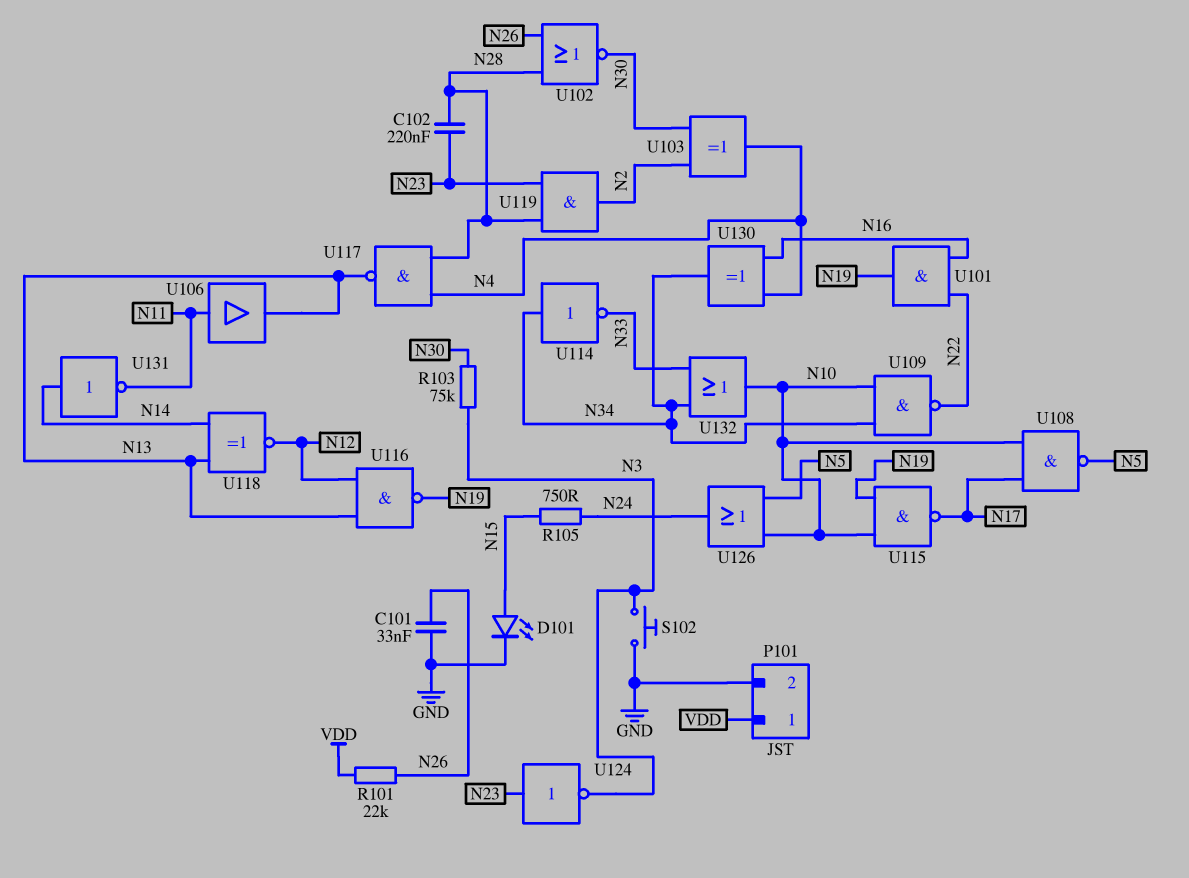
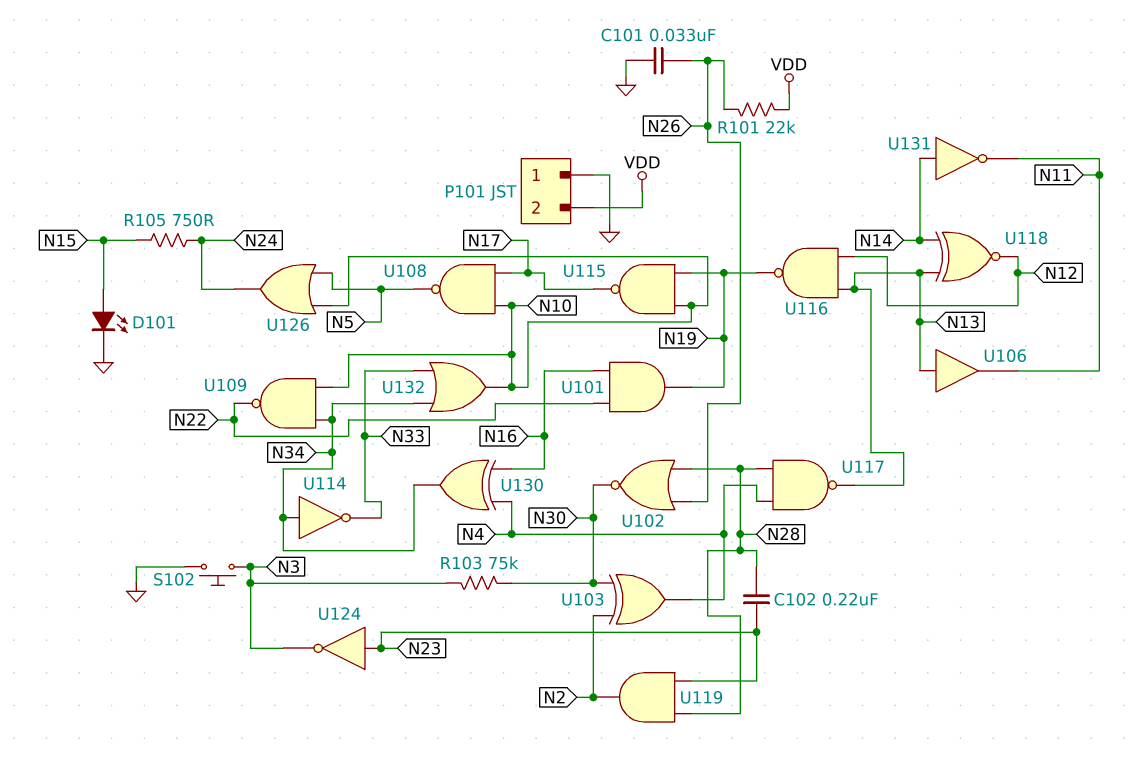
P101 pin 1: VDD -> GND
P101 pin 2: GND -> VDD
U106: buffer (in N11, out N13) -> buffer (in N13, out N11)

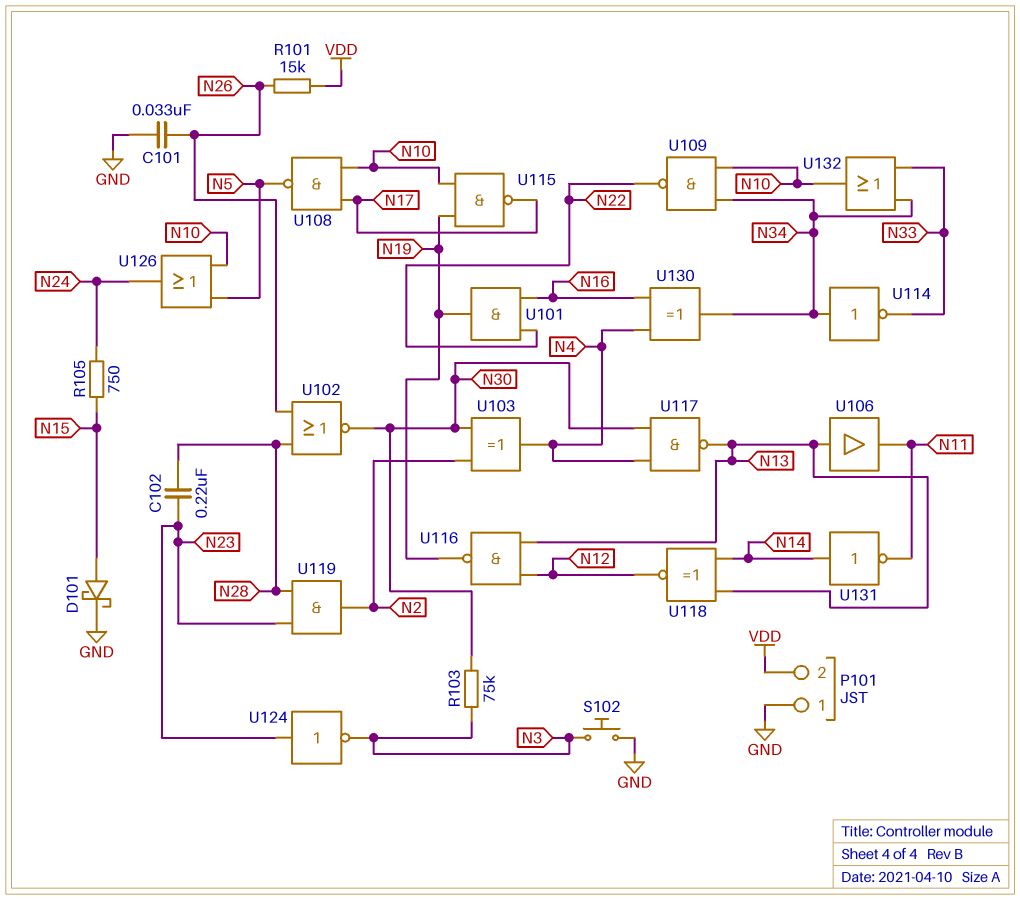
D101: LED (A N15, K GND) -> schottky (A N15, K GND)
R101: 22k (N26, VDD) -> 15k (N26, VDD)
U117: NAND (in N4, in N28, out N13) -> NAND (in N4, in N30, out N13)

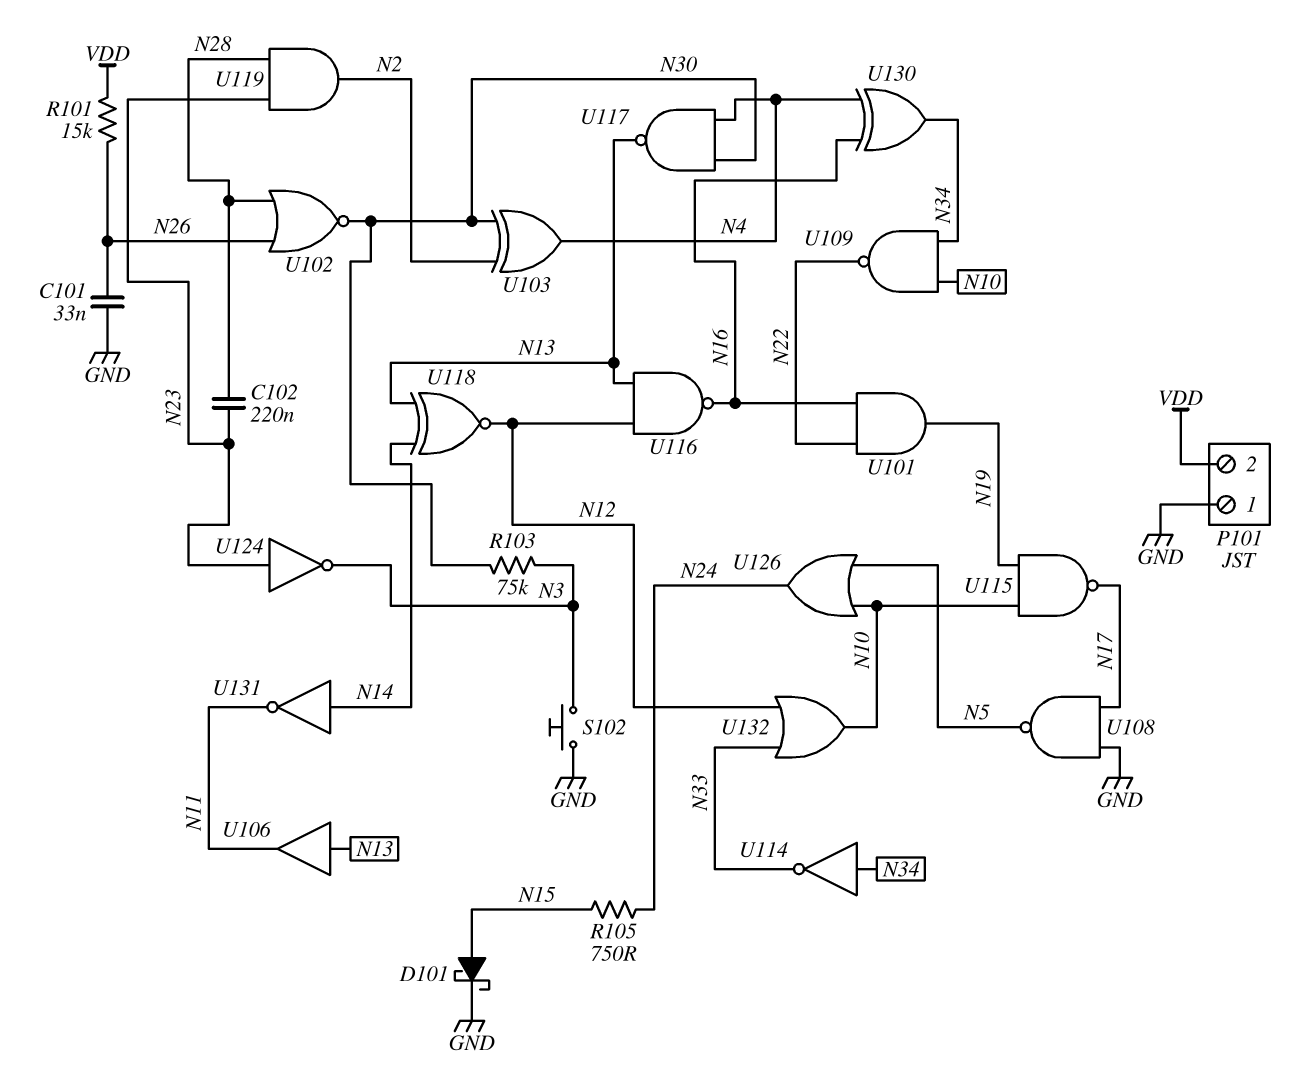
U108: NAND (in N10, in N17, out N5) -> NAND (in GND, in N17, out N5)
U116: NAND (in N12, in N13, out N19) -> NAND (in N12, in N13, out N16)
U132: OR (in N33, in N34, out N10) -> OR (in N12, in N33, out N10)

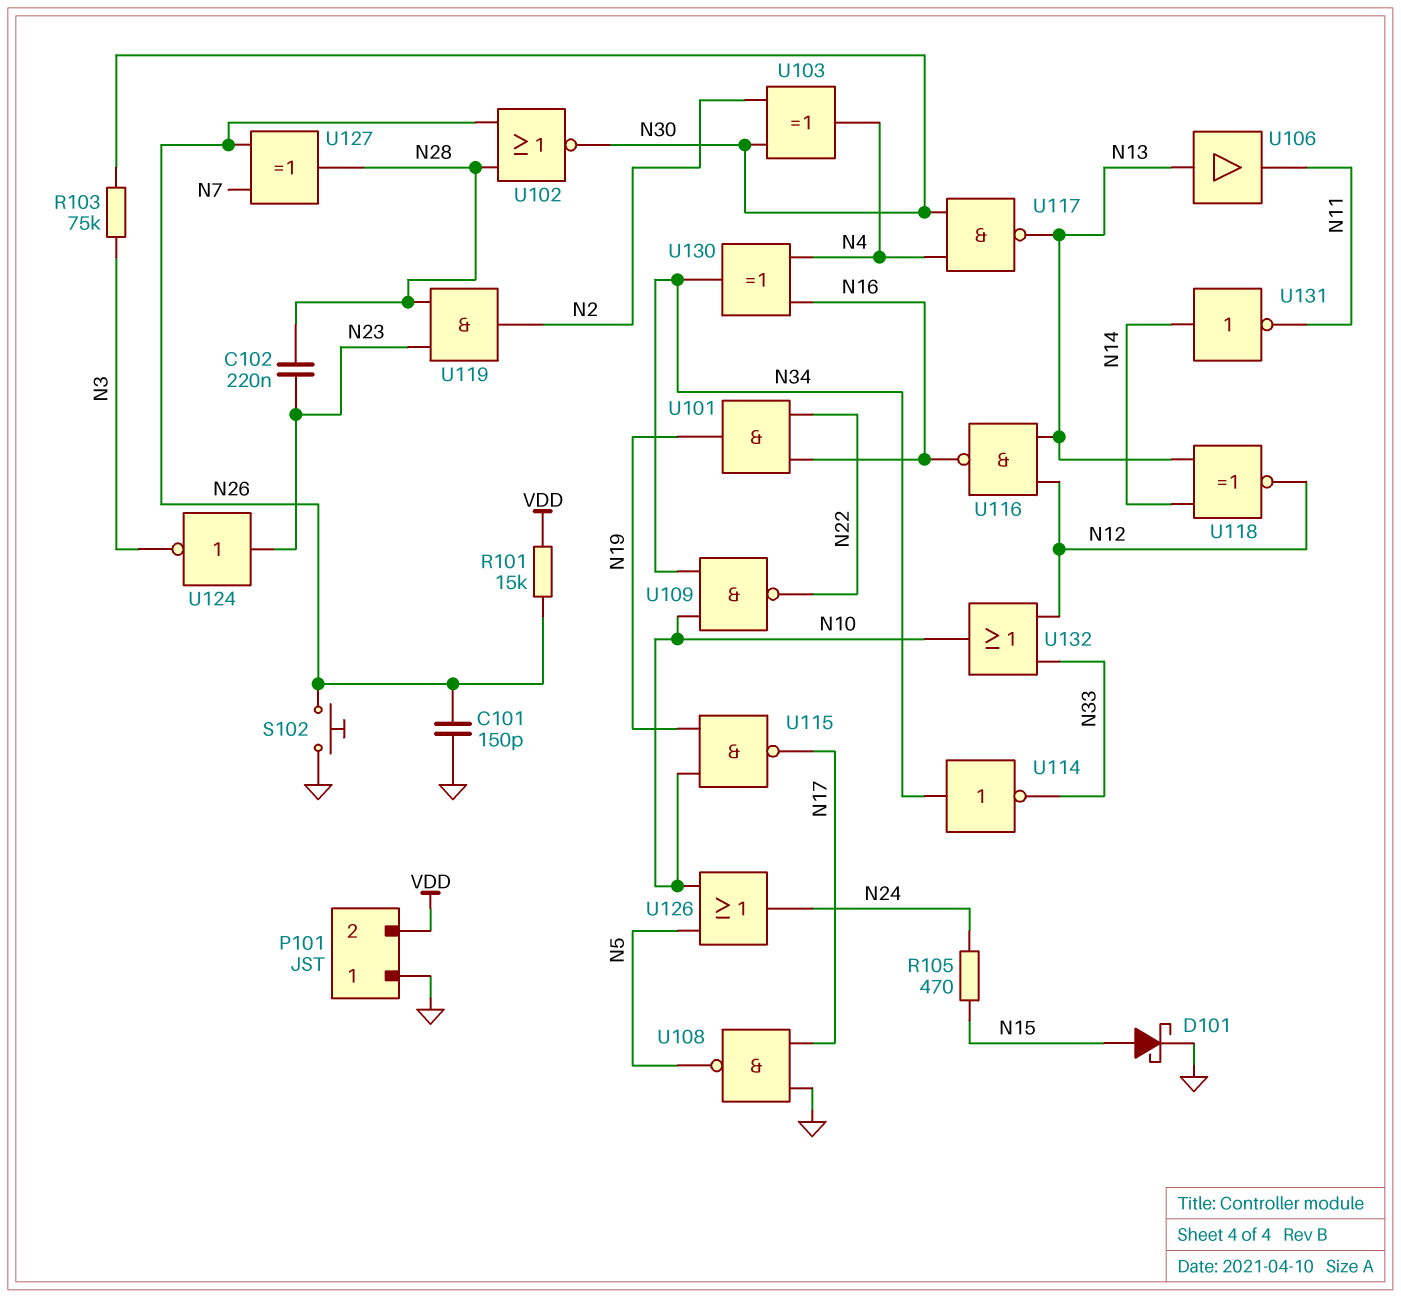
C101: 33nF (GND, N26) -> 150pF (GND, N26)
R105: 750 (N15, N24) -> 470 (N15, N24)
S102: button (GND, N3) -> button (GND, N26)
U127: none -> XOR (in N7, in N26, out N28)

